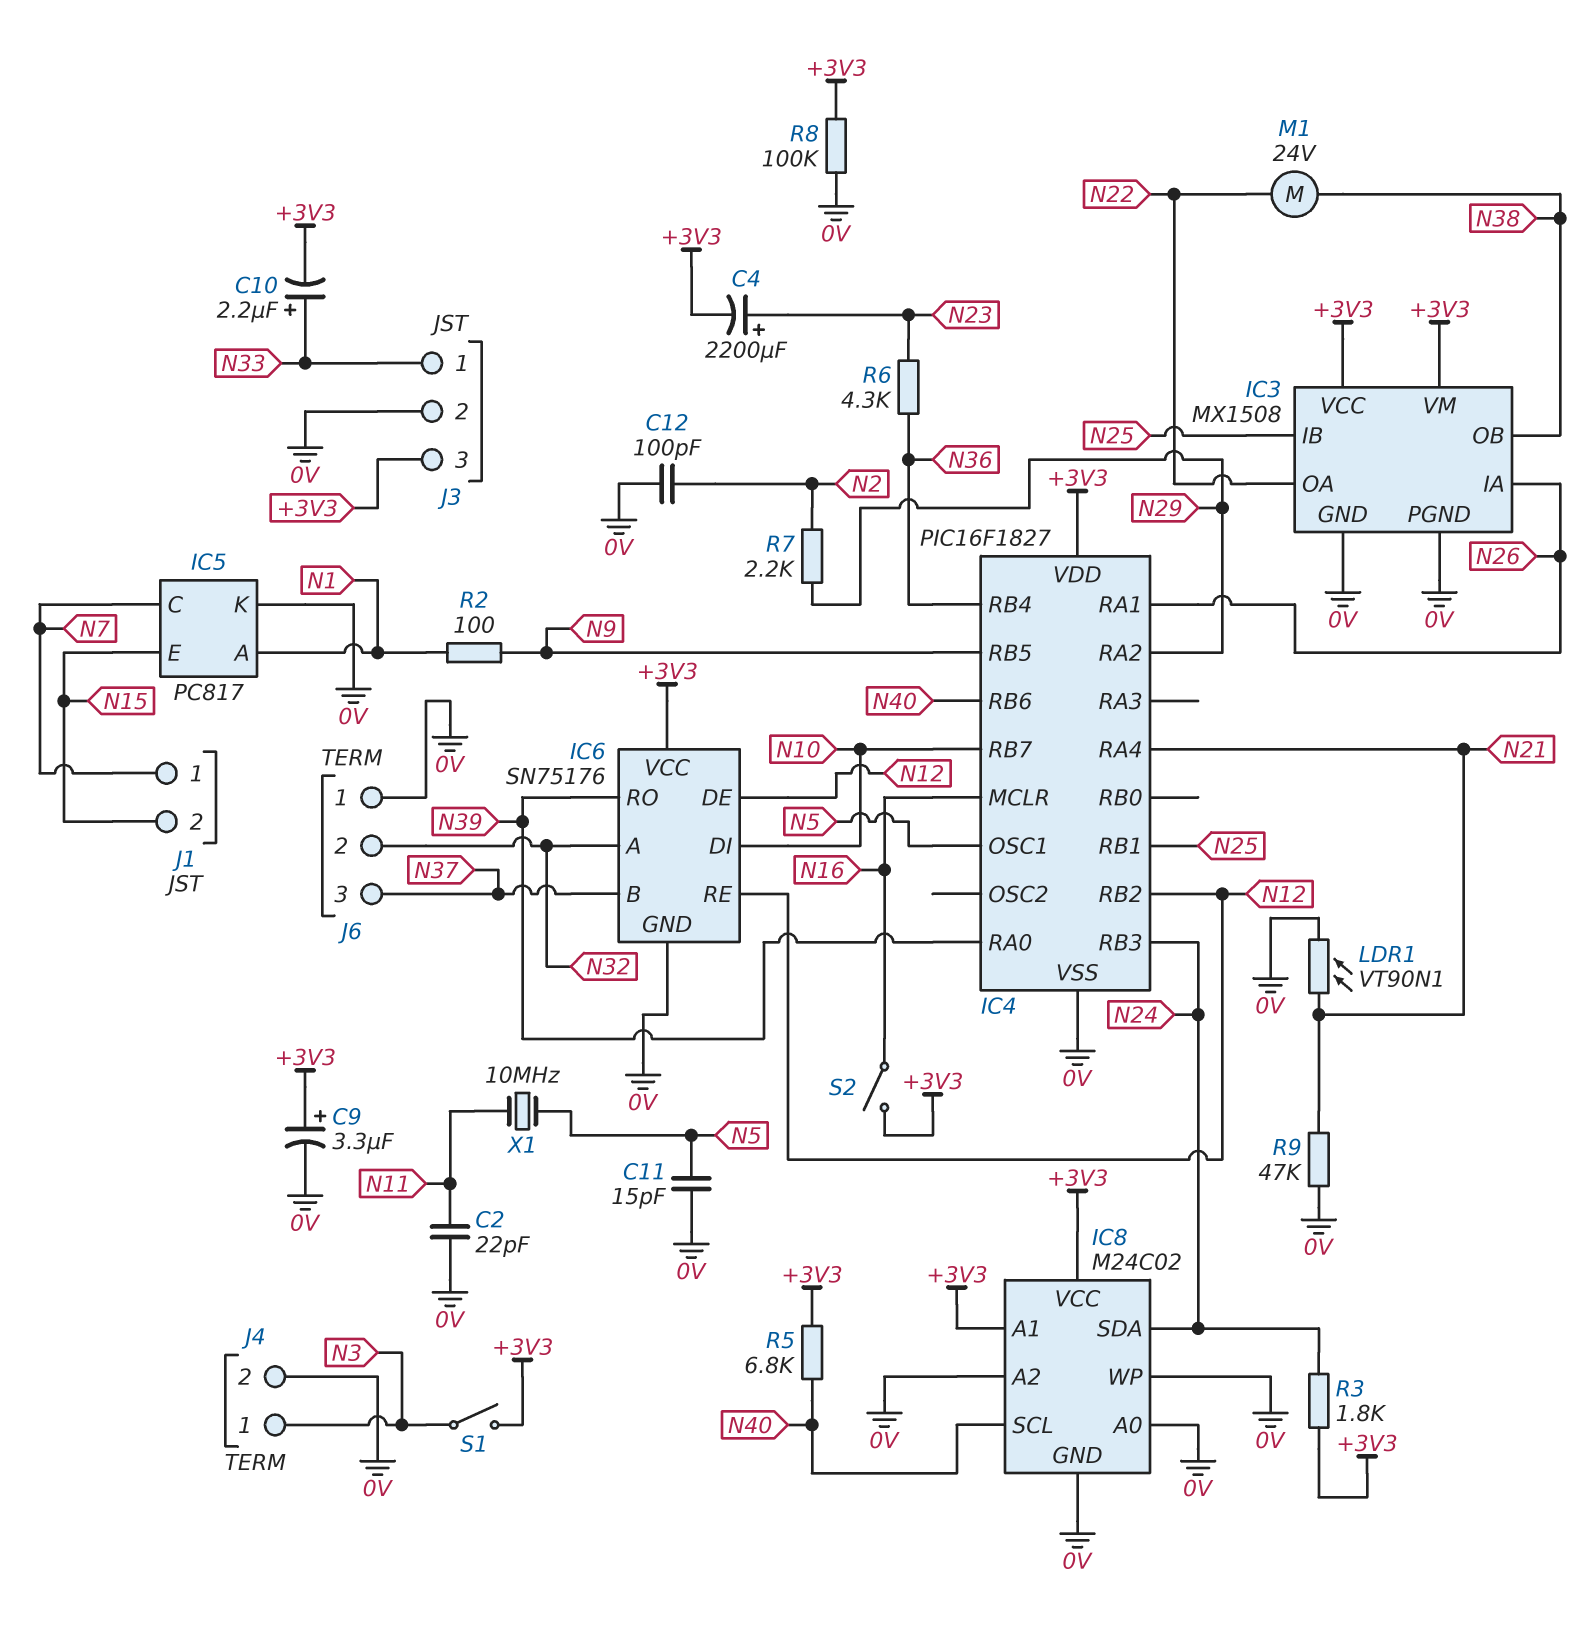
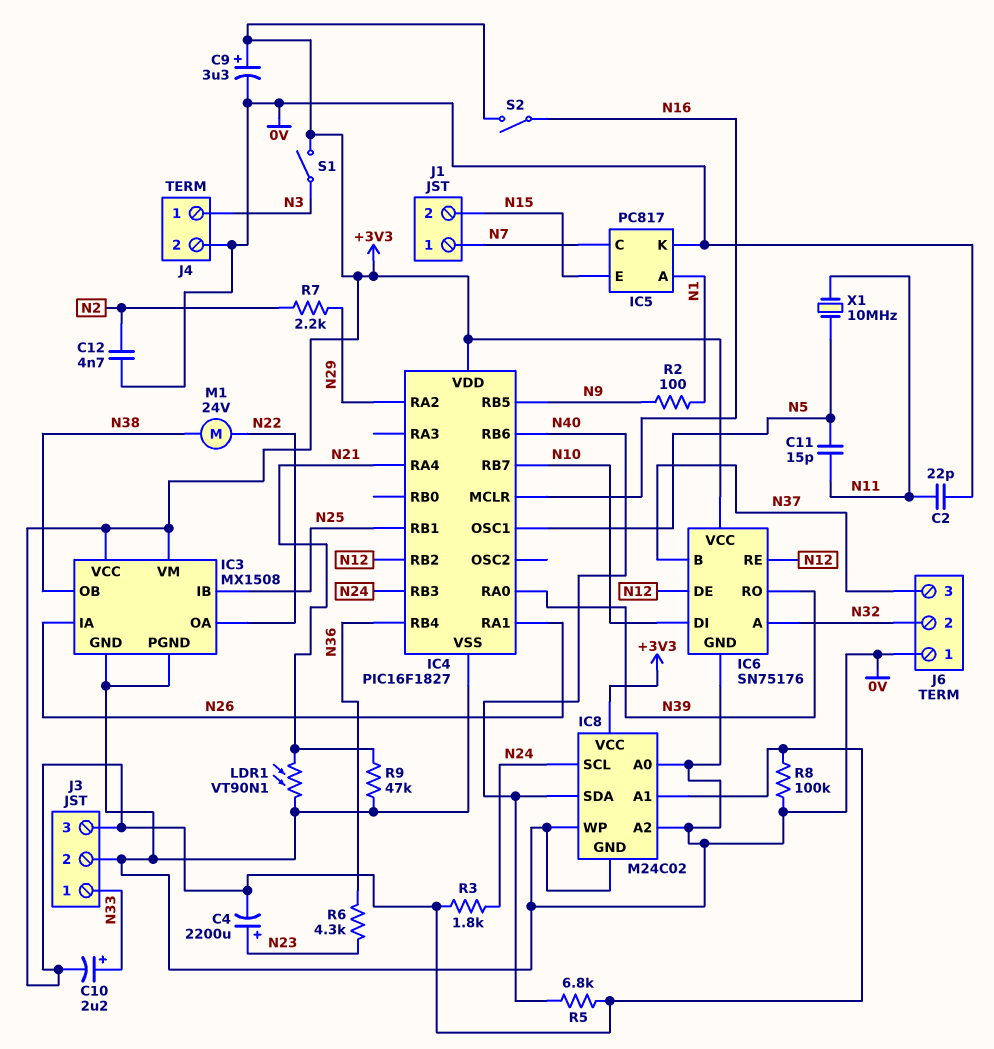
C11: 15pF (0V, N5) -> 15pF (N5, N11)
C12: 100pF (0V, N2) -> 4.7nF (0V, N2)
IC8 pin SCL: N40 -> N24
IC8 pin SDA: N24 -> N40

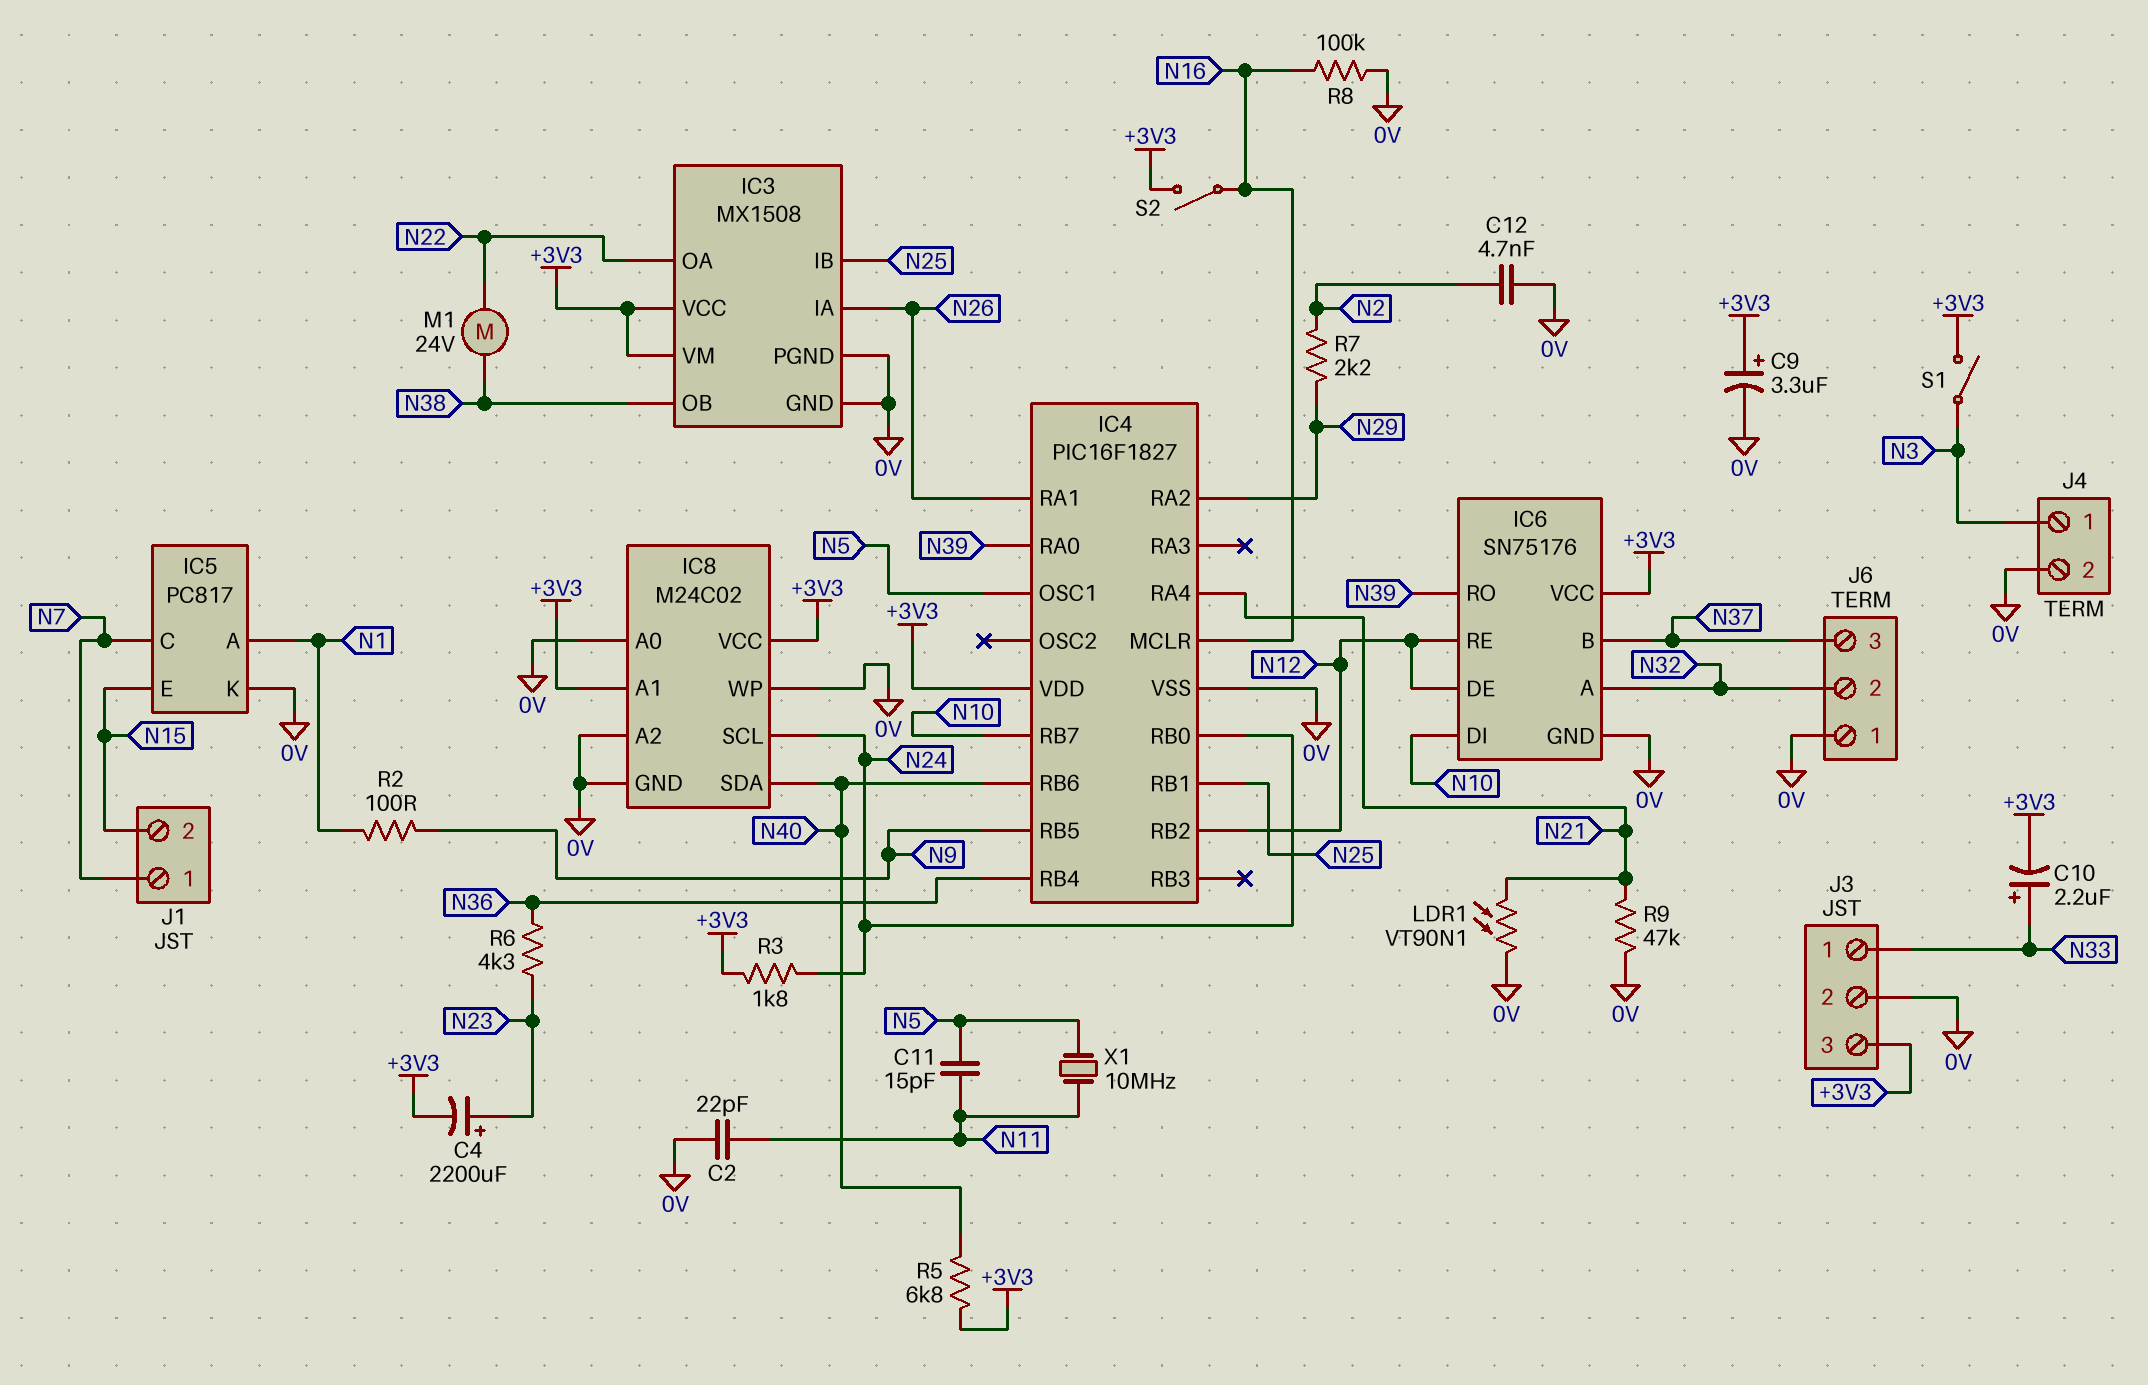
IC4 pin RB0: none -> N24
IC4 pin RB3: N24 -> none
R8: 100k (+3V3, 0V) -> 100k (0V, N16)

